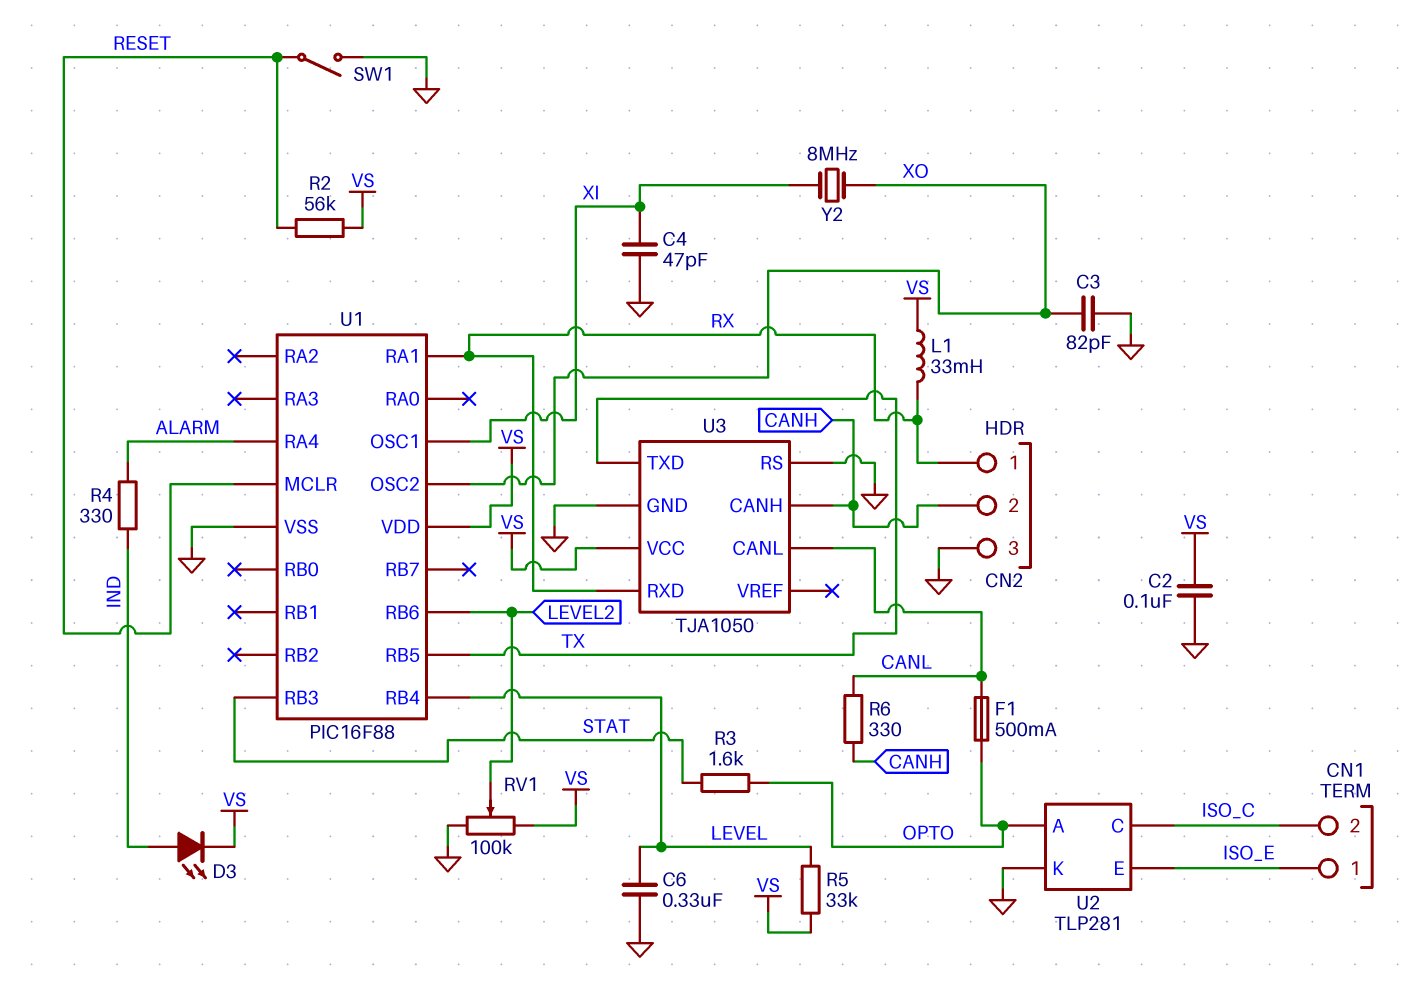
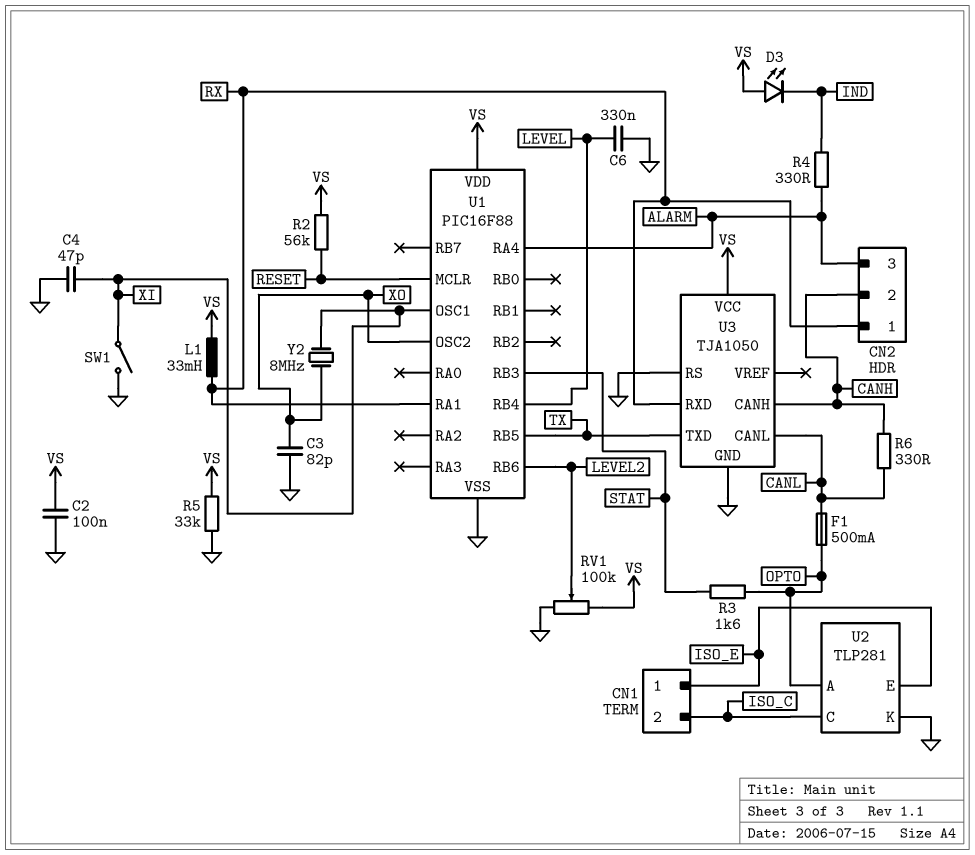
CN2 pin 3: GND -> ALARM
D3: LED (A IND, K VS) -> LED (A VS, K IND)
R5: 33k (LEVEL, VS) -> 33k (GND, VS)
SW1: switch (GND, RESET) -> switch (GND, XI)

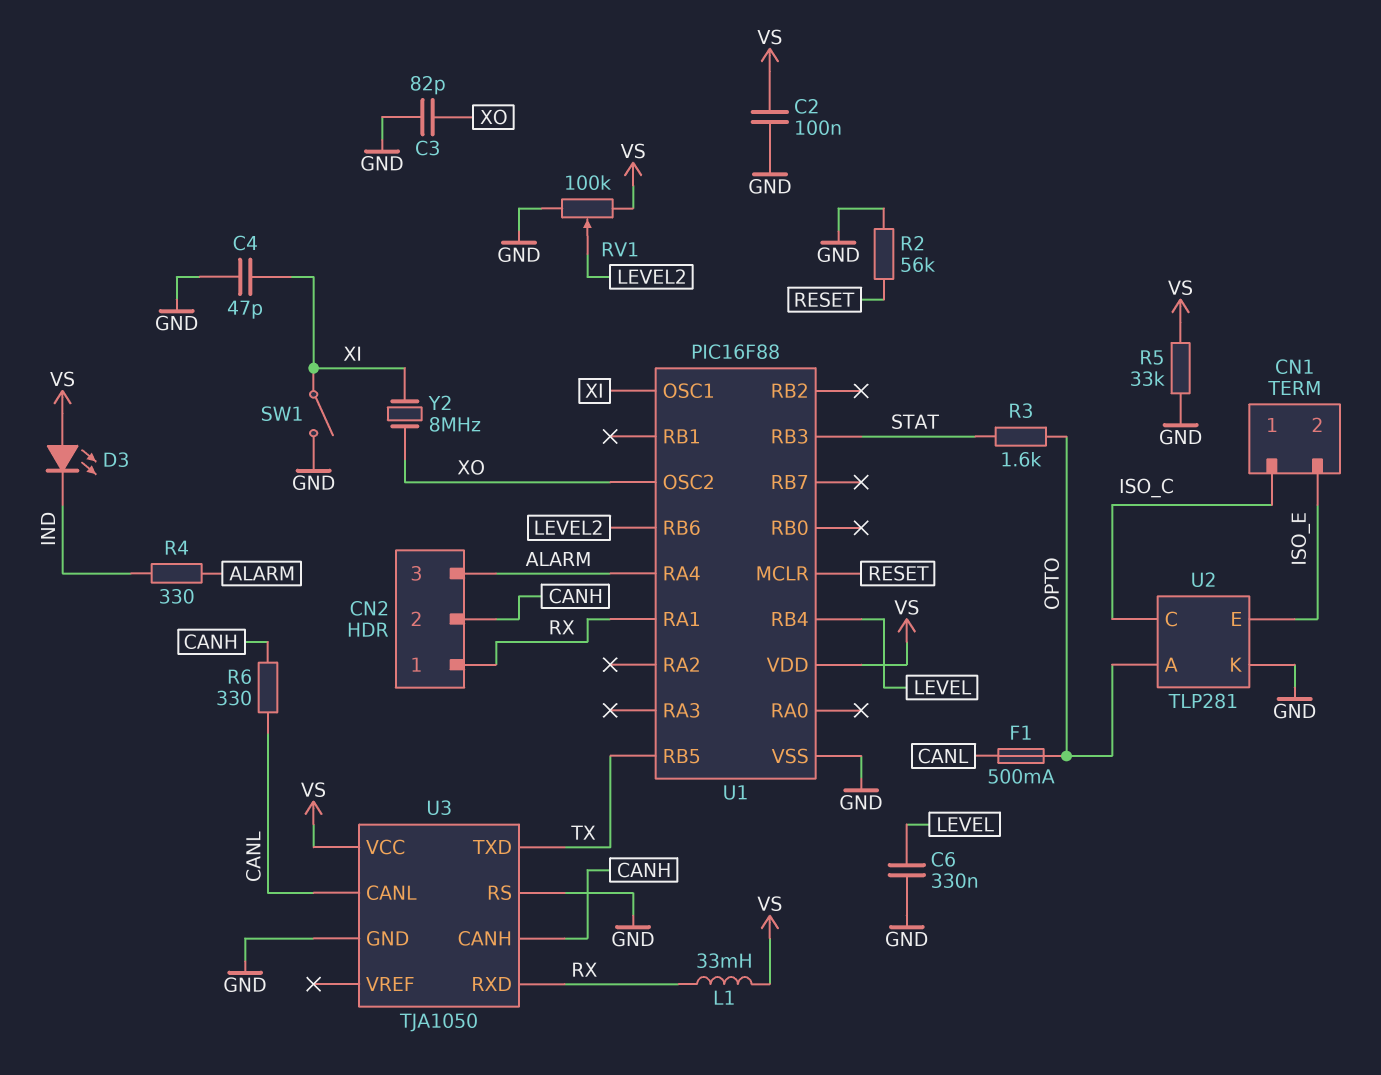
CN1 pin 1: ISO_E -> ISO_C
CN1 pin 2: ISO_C -> ISO_E
R2: 56k (RESET, VS) -> 56k (GND, RESET)

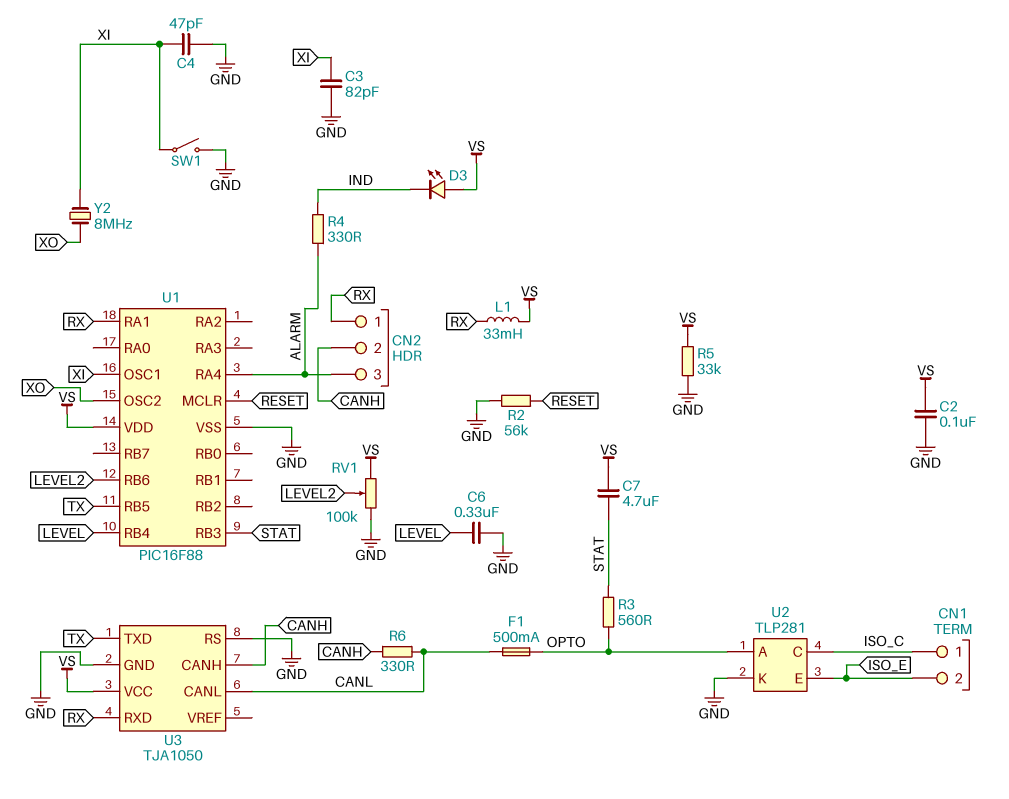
C3: 82pF (GND, XO) -> 82pF (GND, XI)
C7: none -> 4.7uF (STAT, VS)
R3: 1.6k (OPTO, STAT) -> 560 (OPTO, STAT)

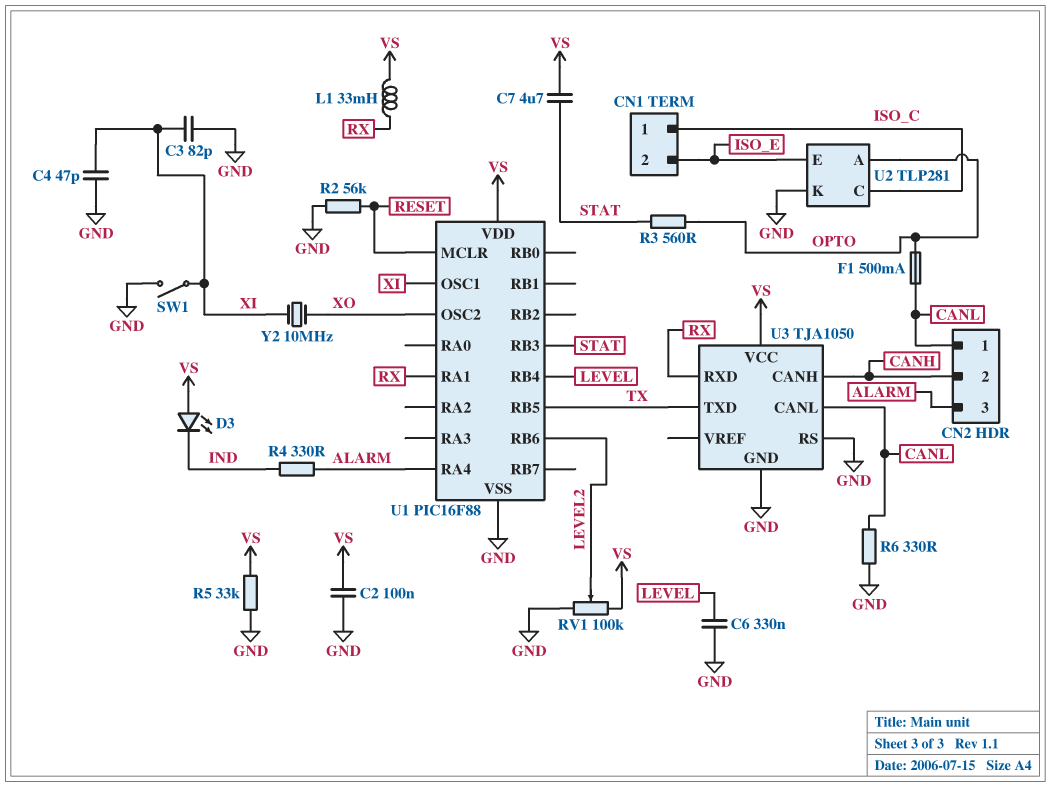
CN2 pin 1: RX -> CANL
R6: 330 (CANH, CANL) -> 330 (CANL, GND)
Y2: 8MHz (XI, XO) -> 10MHz (XI, XO)

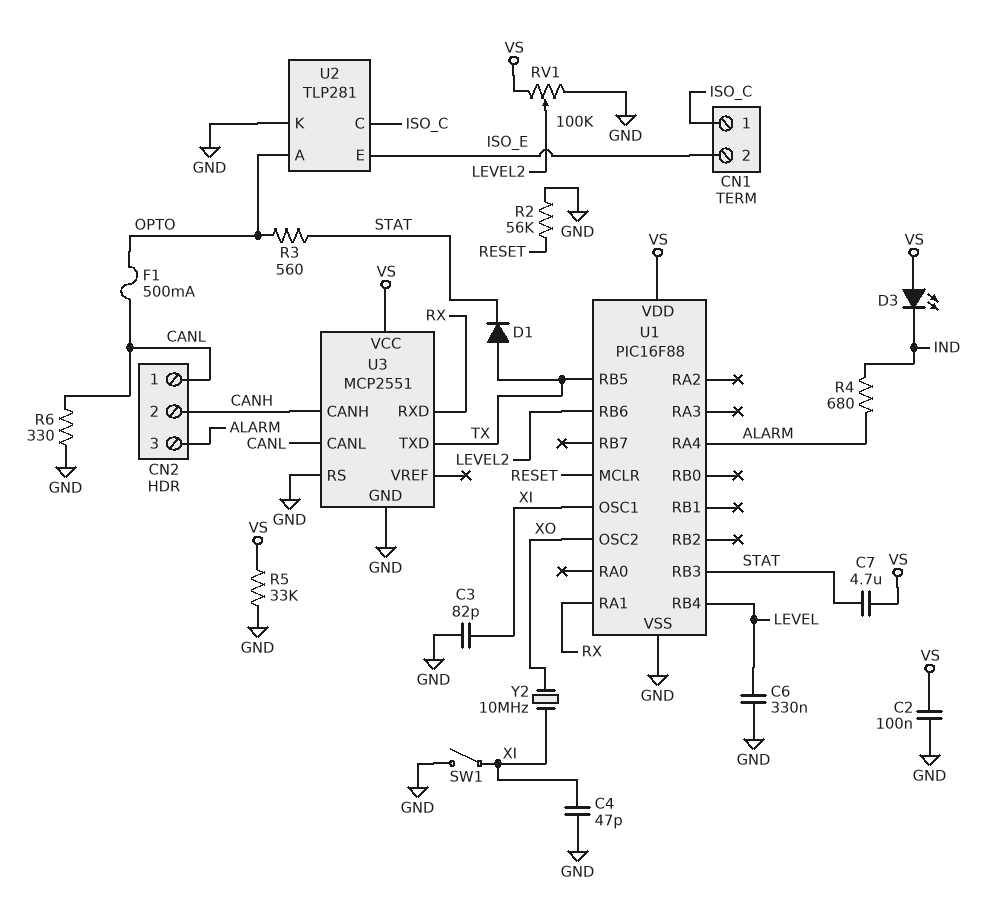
D1: none -> diode (A TX, K STAT)
L1: 33mH (RX, VS) -> none
R4: 330 (ALARM, IND) -> 680 (ALARM, IND)
U3: TJA1050 -> MCP2551

